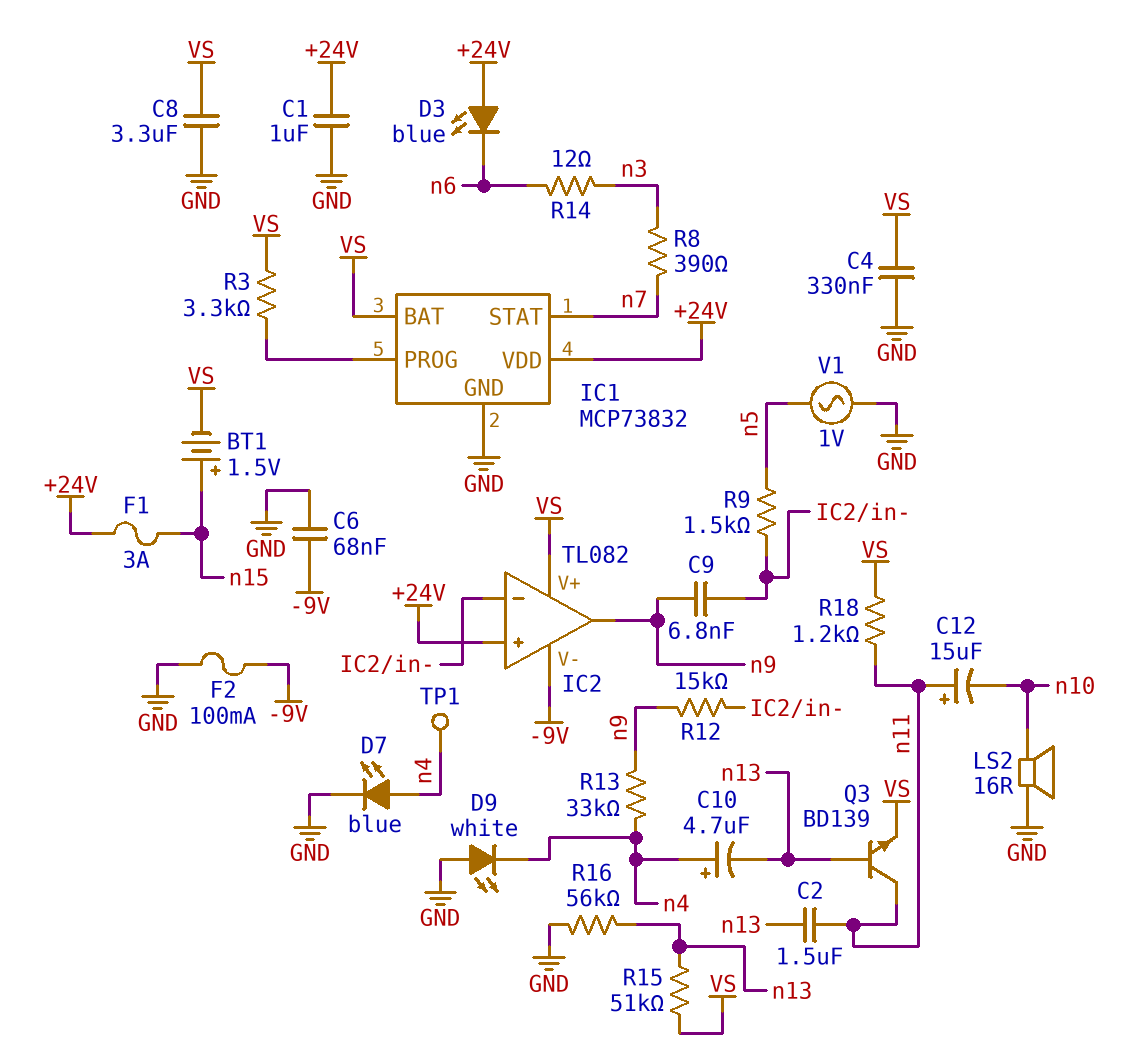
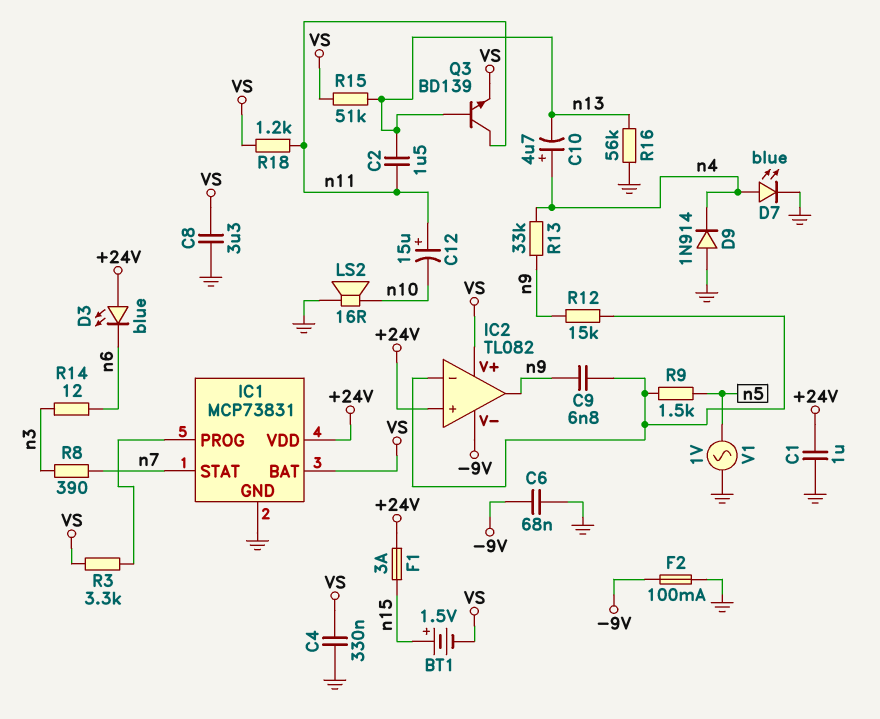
D9: LED white (A GND, K n4) -> diode 1N914 (A GND, K n4)
IC1: MCP73832 -> MCP73831
TP1: test point (n4) -> none

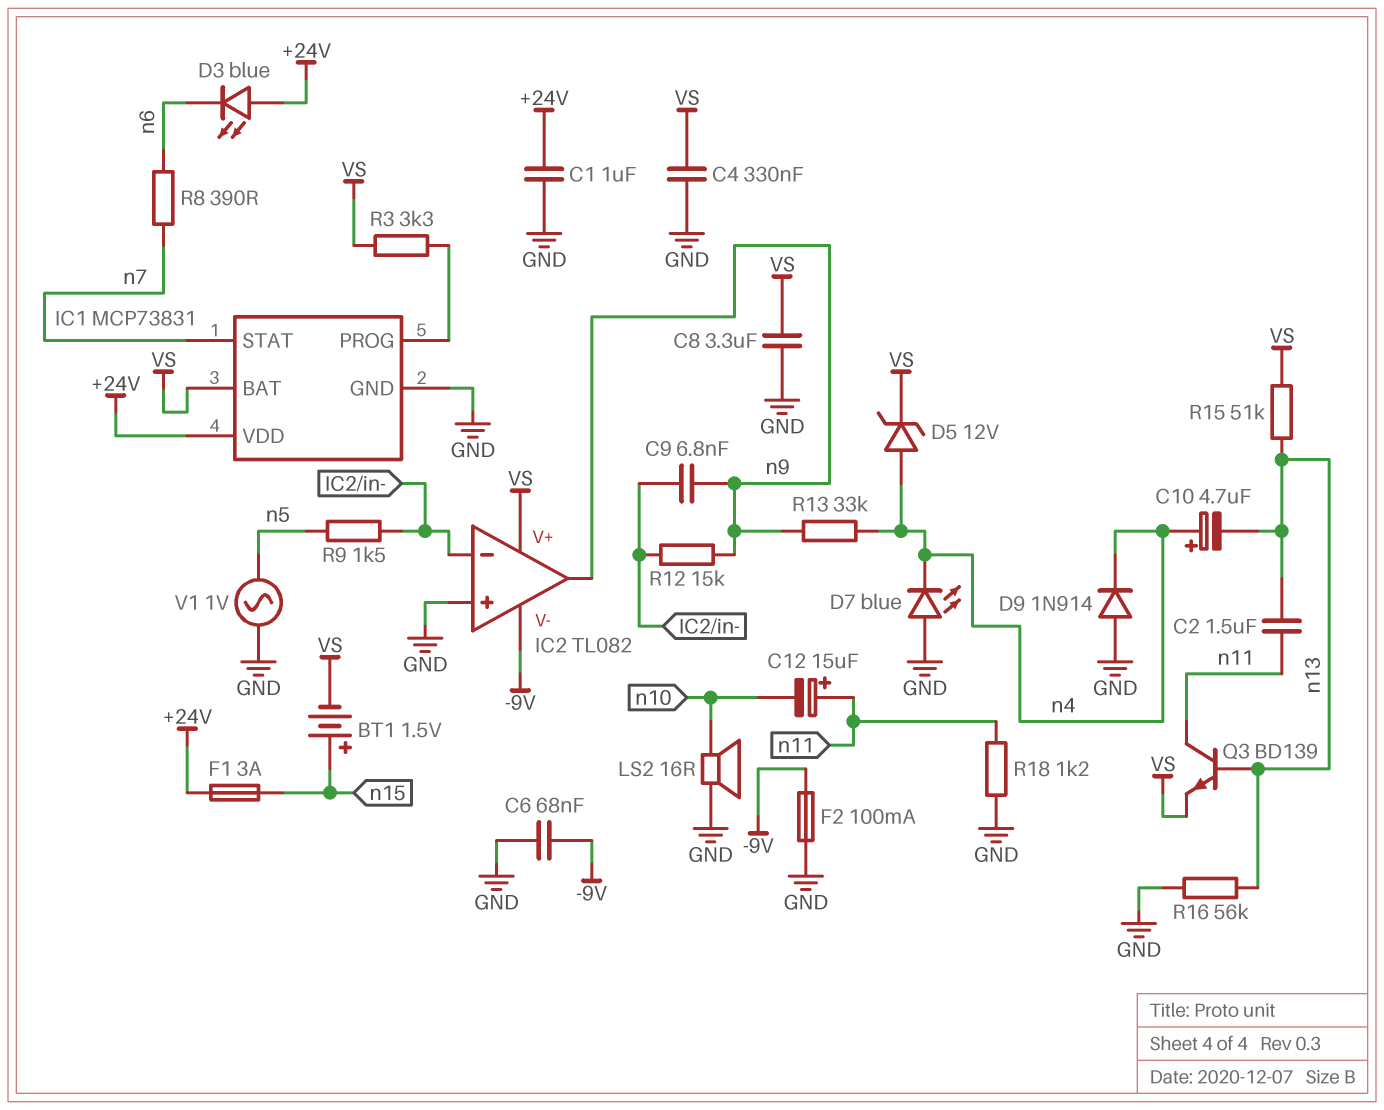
D5: none -> zener 12V (A n4, K VS)
D7: LED blue (A n4, K GND) -> LED blue (A GND, K n4)
IC2 pin in+: +24V -> GND
R8: 390 (n3, n7) -> 390 (n6, n7)
R14: 12 (n3, n6) -> none
R18: 1.2k (VS, n11) -> 1.2k (GND, n11)

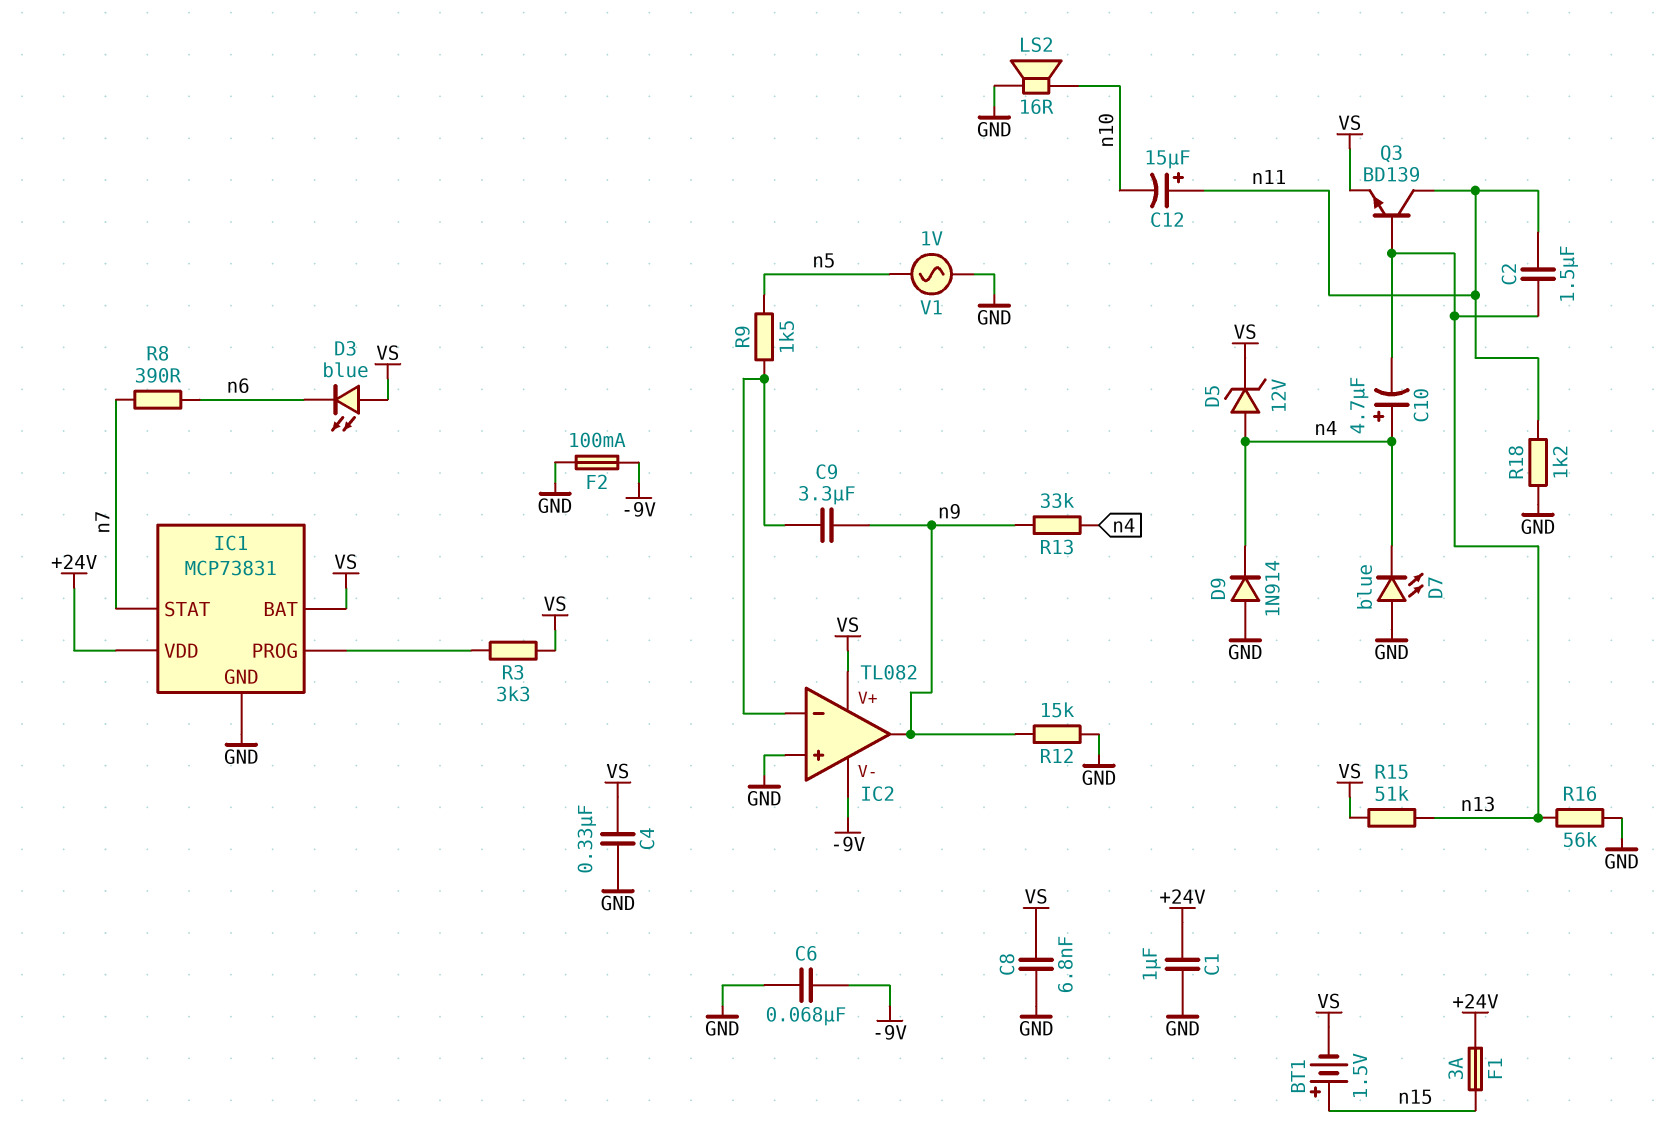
C8: 3.3uF (GND, VS) -> 6.8nF (GND, VS)
C9: 6.8nF (IC2/in-, n9) -> 3.3uF (IC2/in-, n9)
D3: LED blue (A +24V, K n6) -> LED blue (A VS, K n6)
R12: 15k (IC2/in-, n9) -> 15k (GND, n9)

